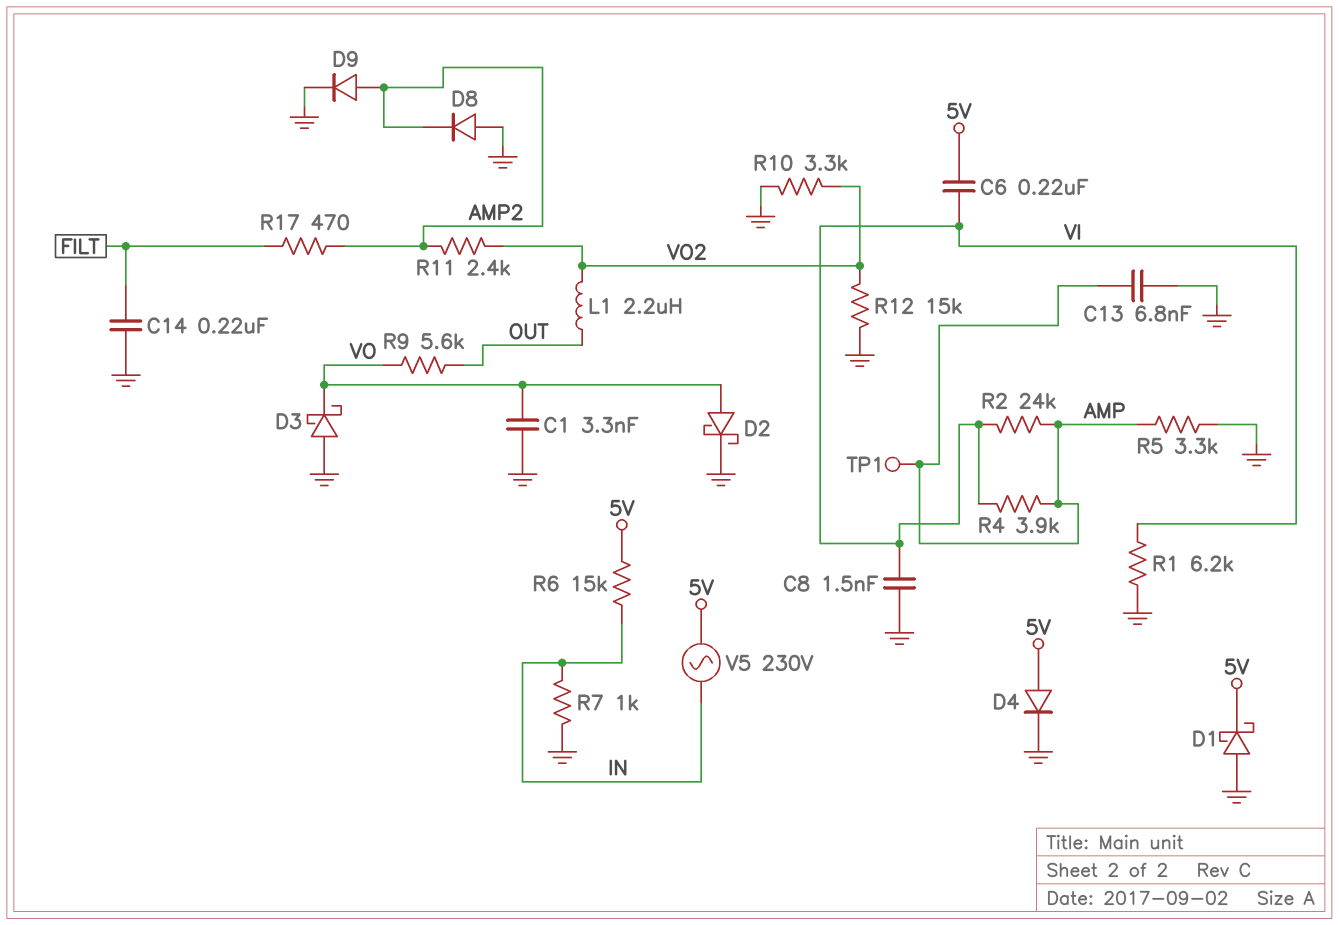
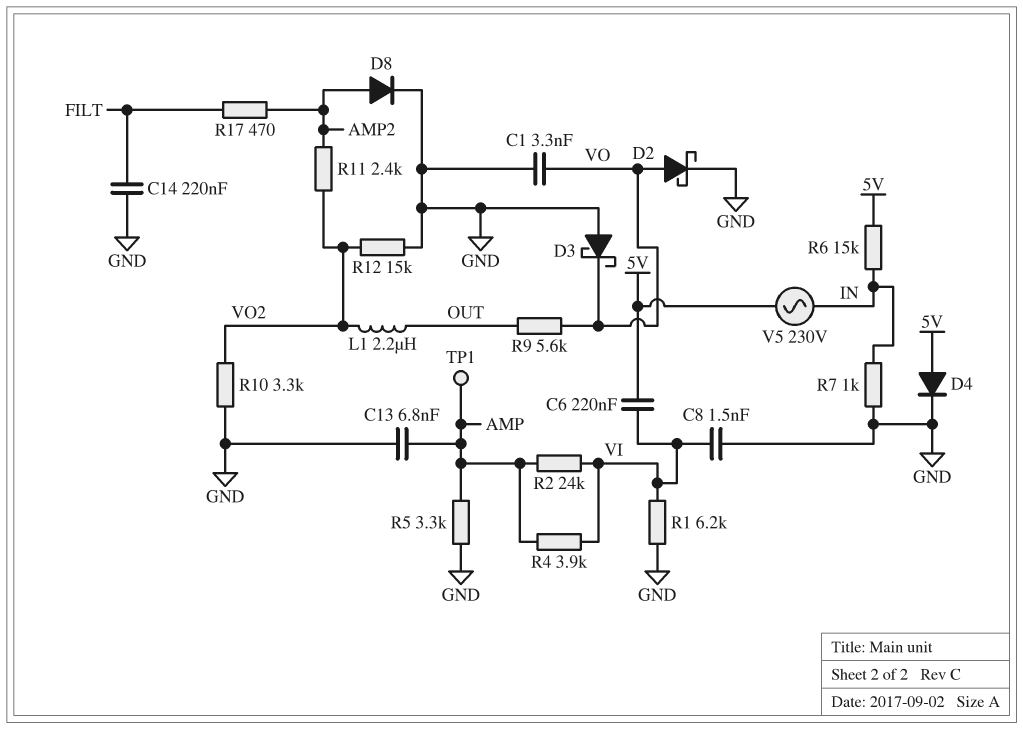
D1: schottky (A GND, K 5V) -> none
D8: diode (A GND, K AMP2) -> diode (A AMP2, K GND)
D9: diode (A AMP2, K GND) -> none

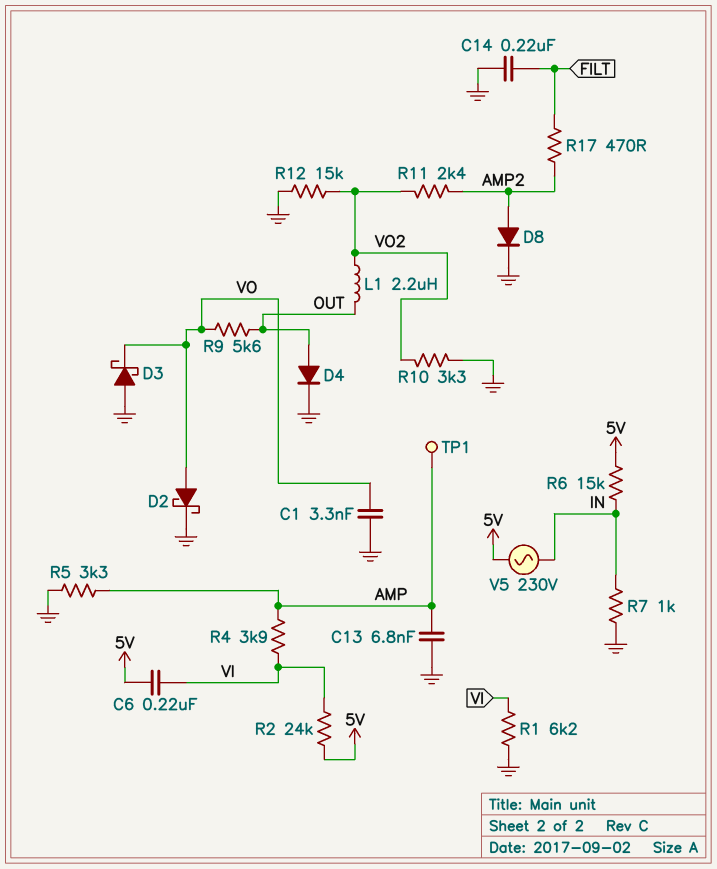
C8: 1.5nF (GND, VI) -> none
D4: diode (A 5V, K GND) -> diode (A OUT, K GND)
R2: 24k (AMP, VI) -> 24k (5V, VI)

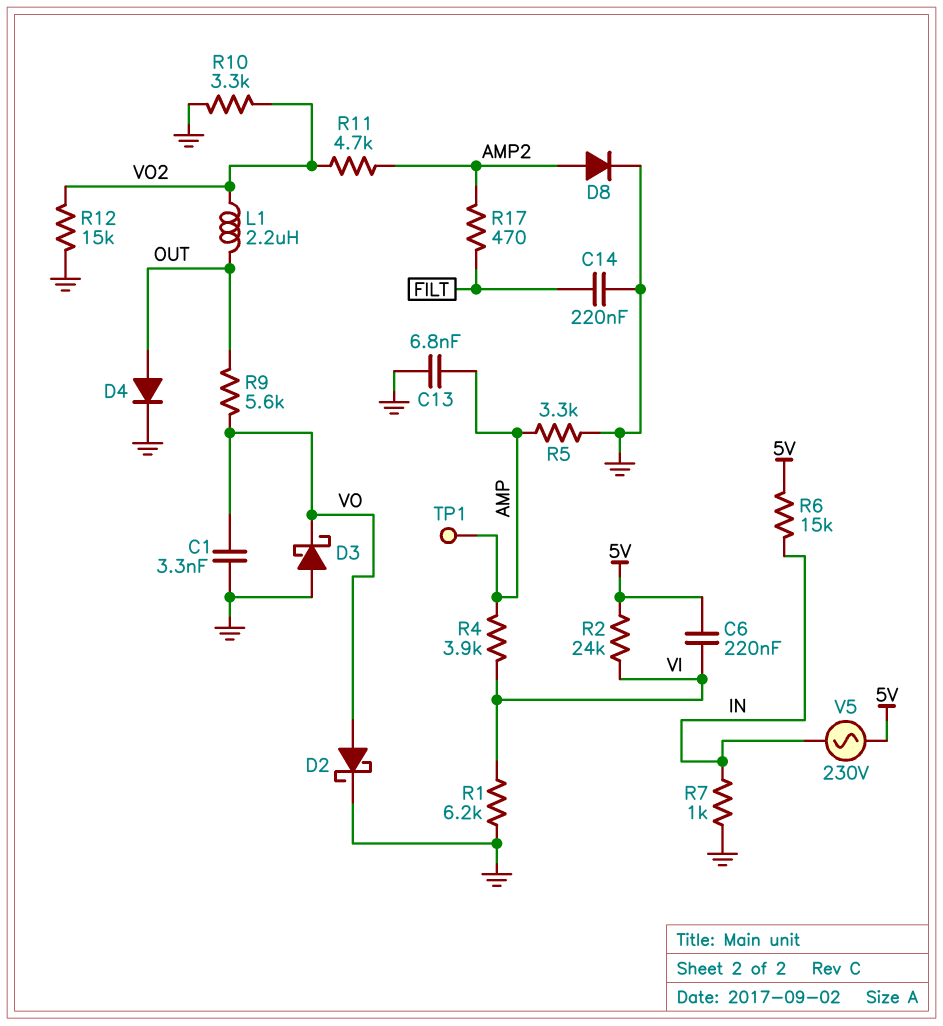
R11: 2.4k (AMP2, VO2) -> 4.7k (AMP2, VO2)

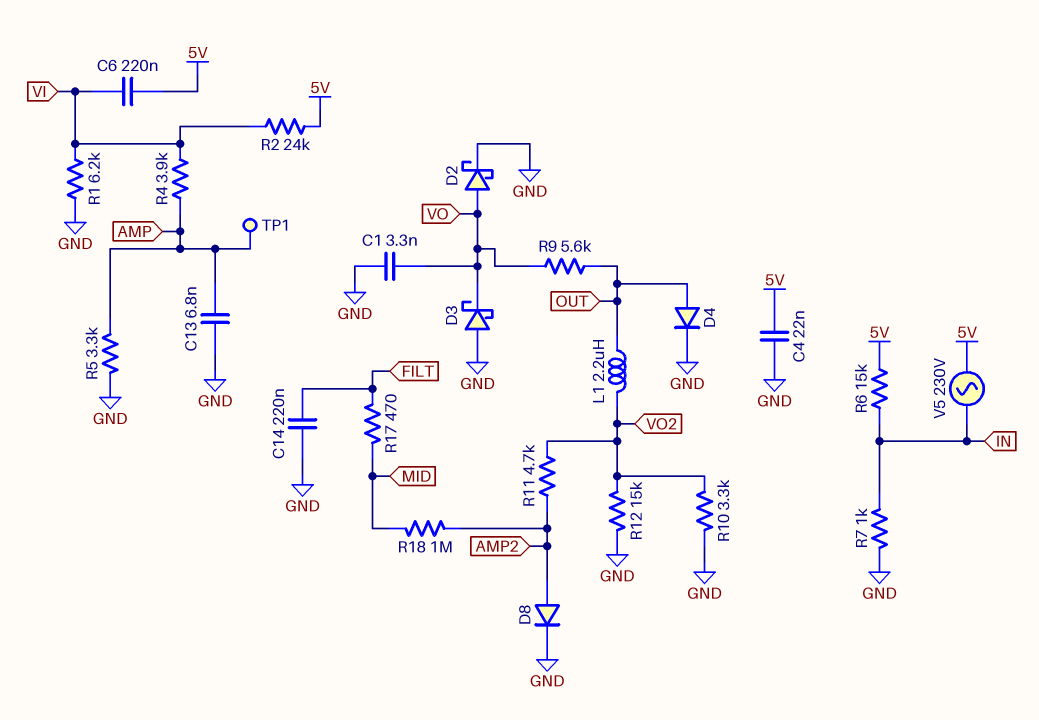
C4: none -> 22nF (5V, GND)
R17: 470 (AMP2, FILT) -> 470 (FILT, MID)
R18: none -> 1M (AMP2, MID)

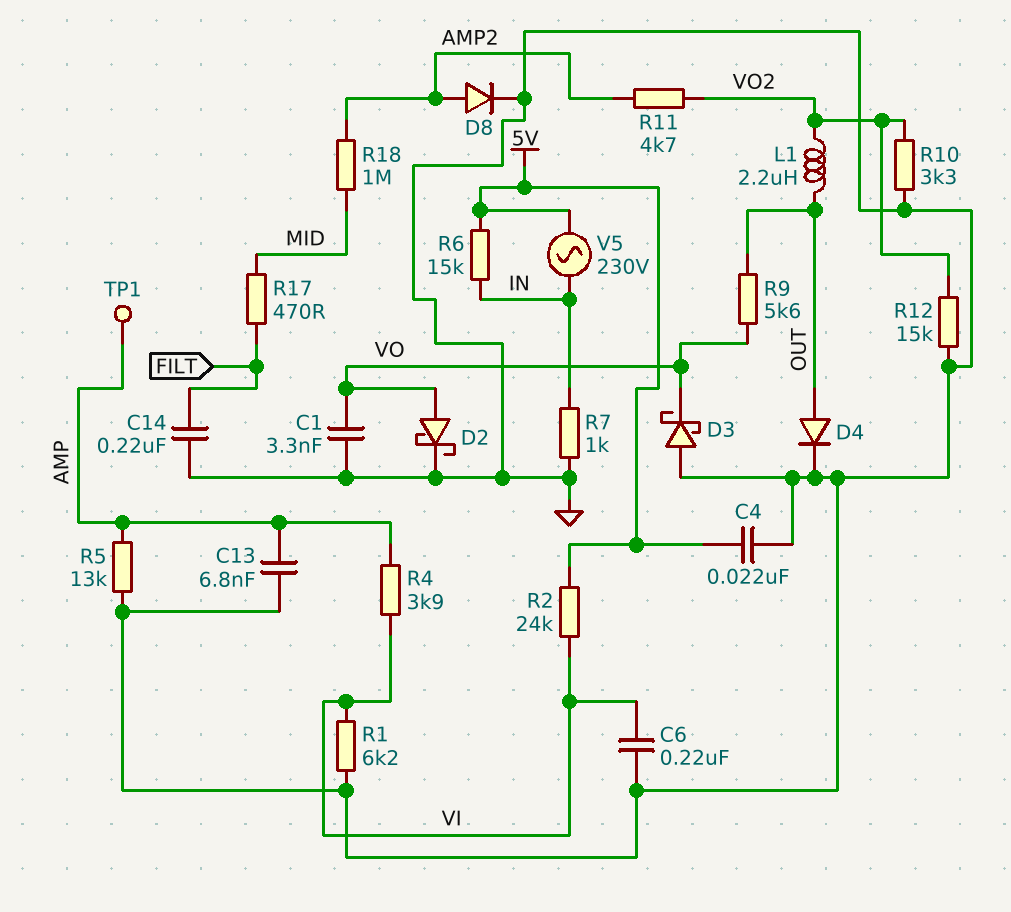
C6: 220nF (5V, VI) -> 220nF (GND, VI)
R5: 3.3k (AMP, GND) -> 13k (AMP, GND)

